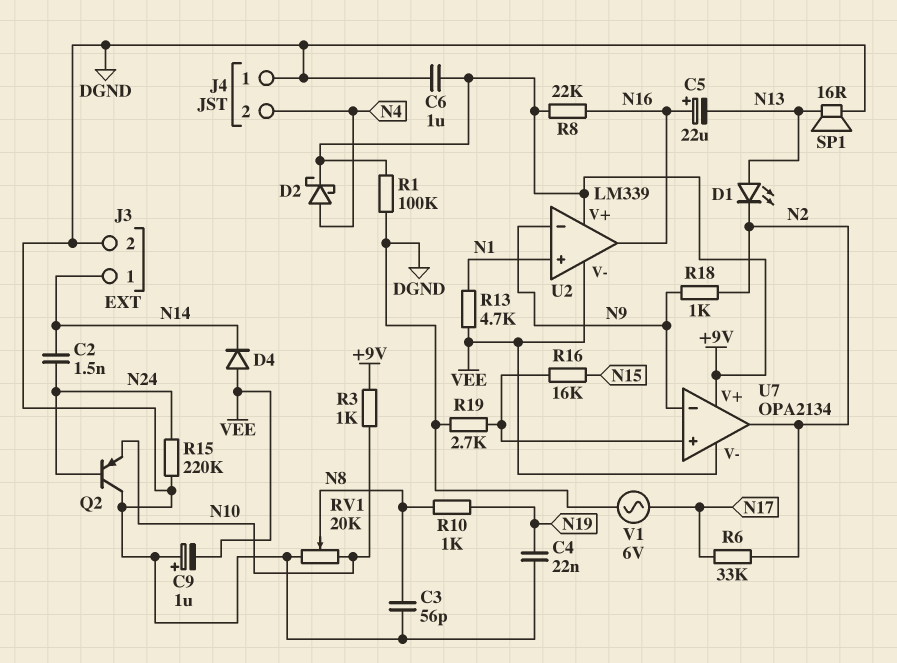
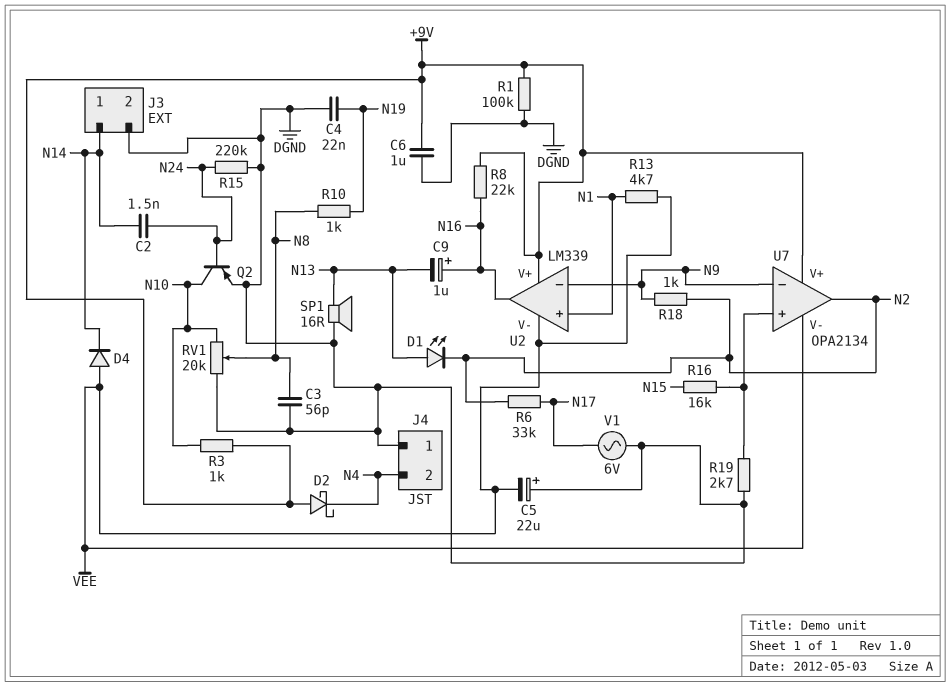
C5: 22uF (plus N16, minus N13) -> 22uF (plus DGND, minus VEE)
C9: 1uF (plus DGND, minus VEE) -> 1uF (plus N16, minus N13)
D2: schottky (A N4, K +9V) -> schottky (A +9V, K N4)
Q2: PNP (B N24, C DGND, E N10) -> PNP (B N24, C N10, E DGND)

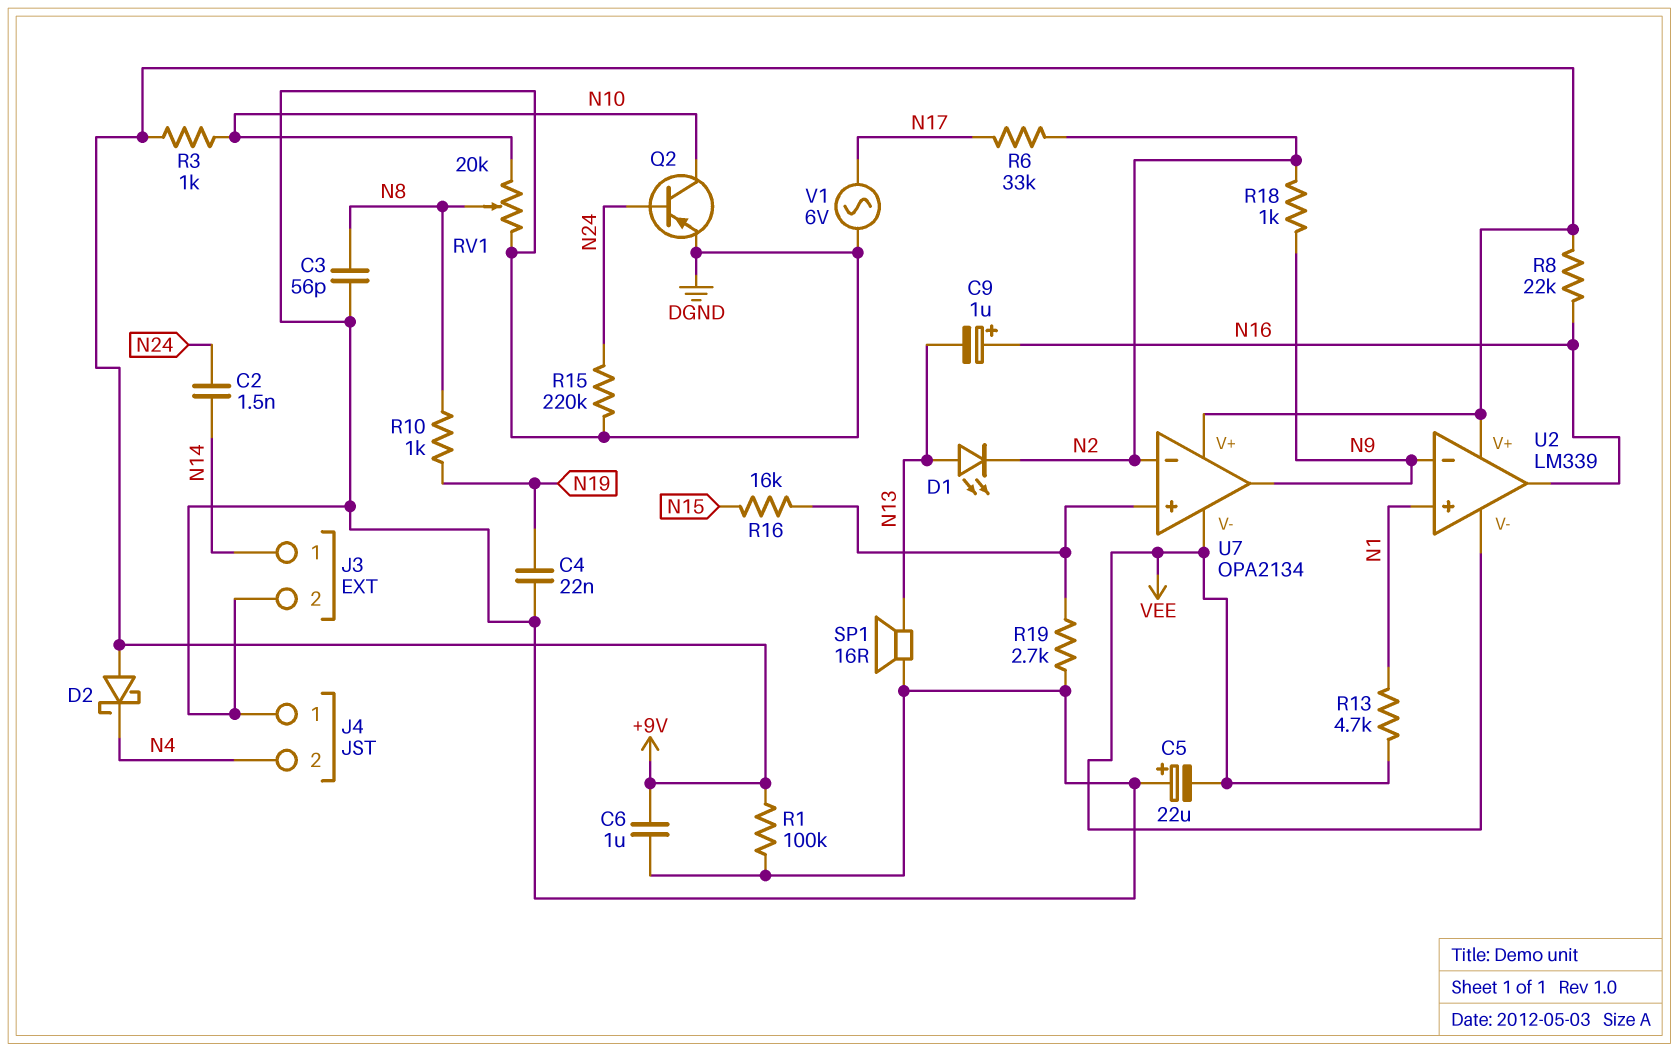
D4: diode (A VEE, K N14) -> none
U7 pin in-: N9 -> N2
U7 pin out: N2 -> N9

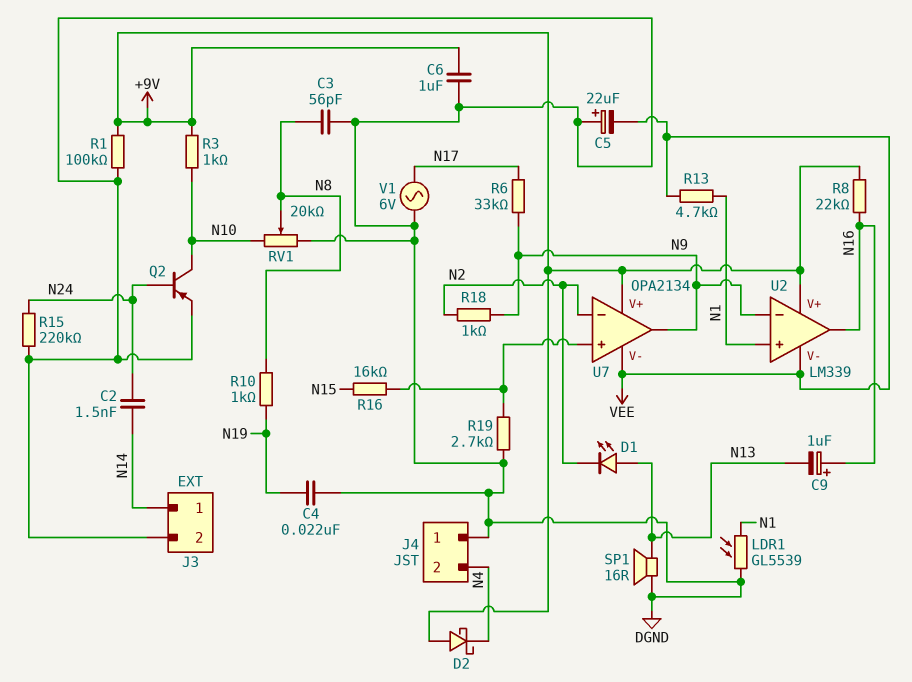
LDR1: none -> GL5539 (DGND, N1)
R6: 33k (N2, N17) -> 33k (N9, N17)

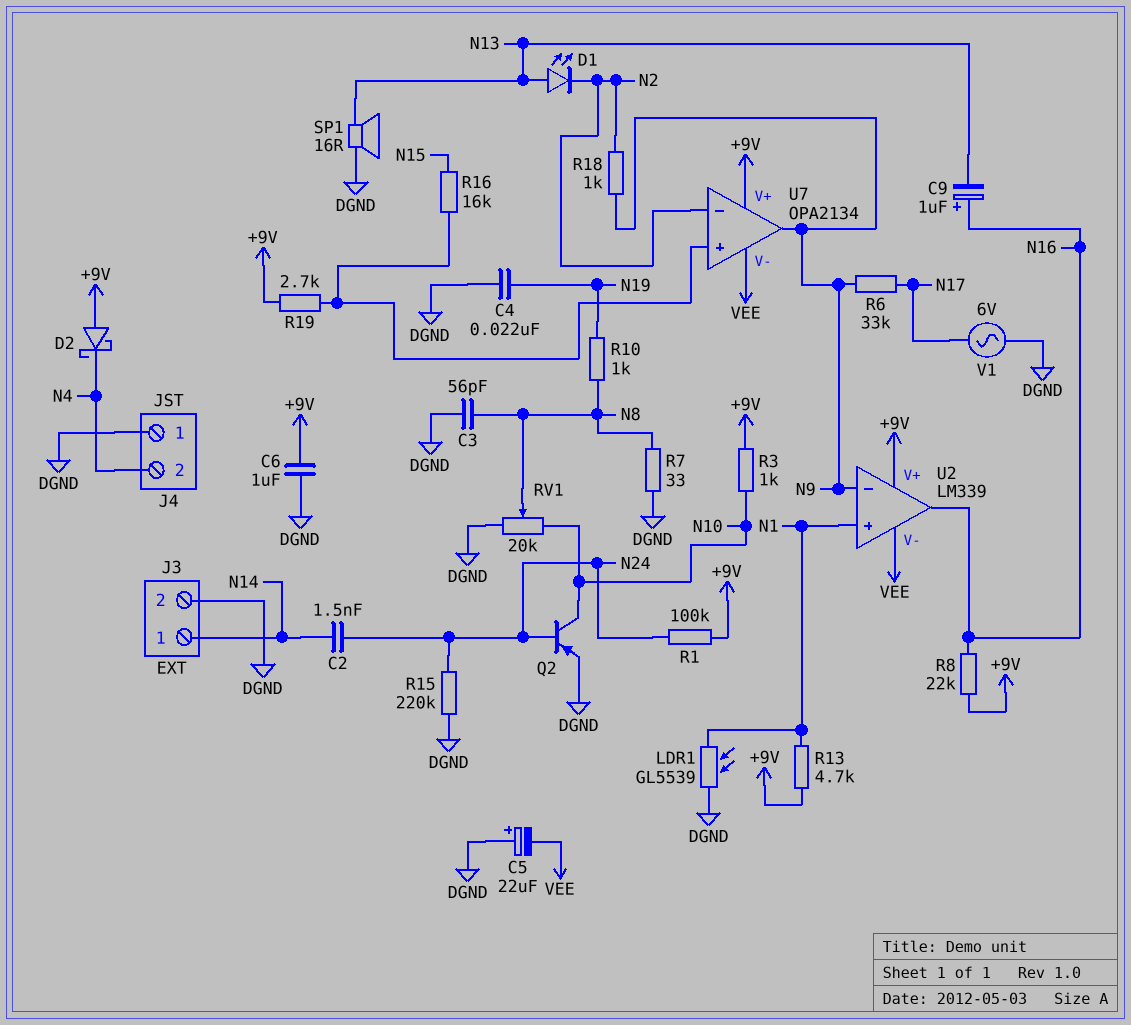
R1: 100k (+9V, DGND) -> 100k (+9V, N24)
R7: none -> 33 (DGND, N8)
R13: 4.7k (N1, VEE) -> 4.7k (+9V, N1)
R19: 2.7k (DGND, U7/in+) -> 2.7k (+9V, U7/in+)

